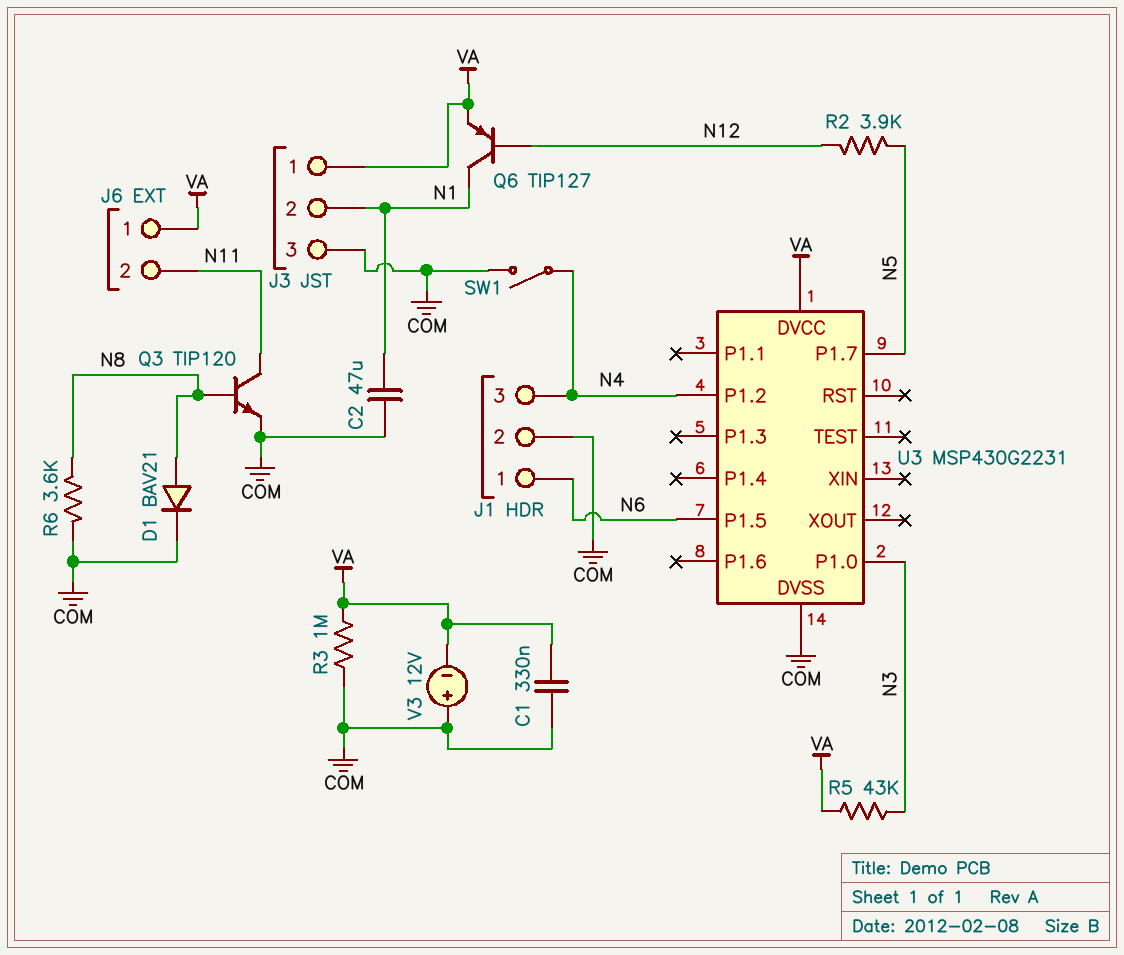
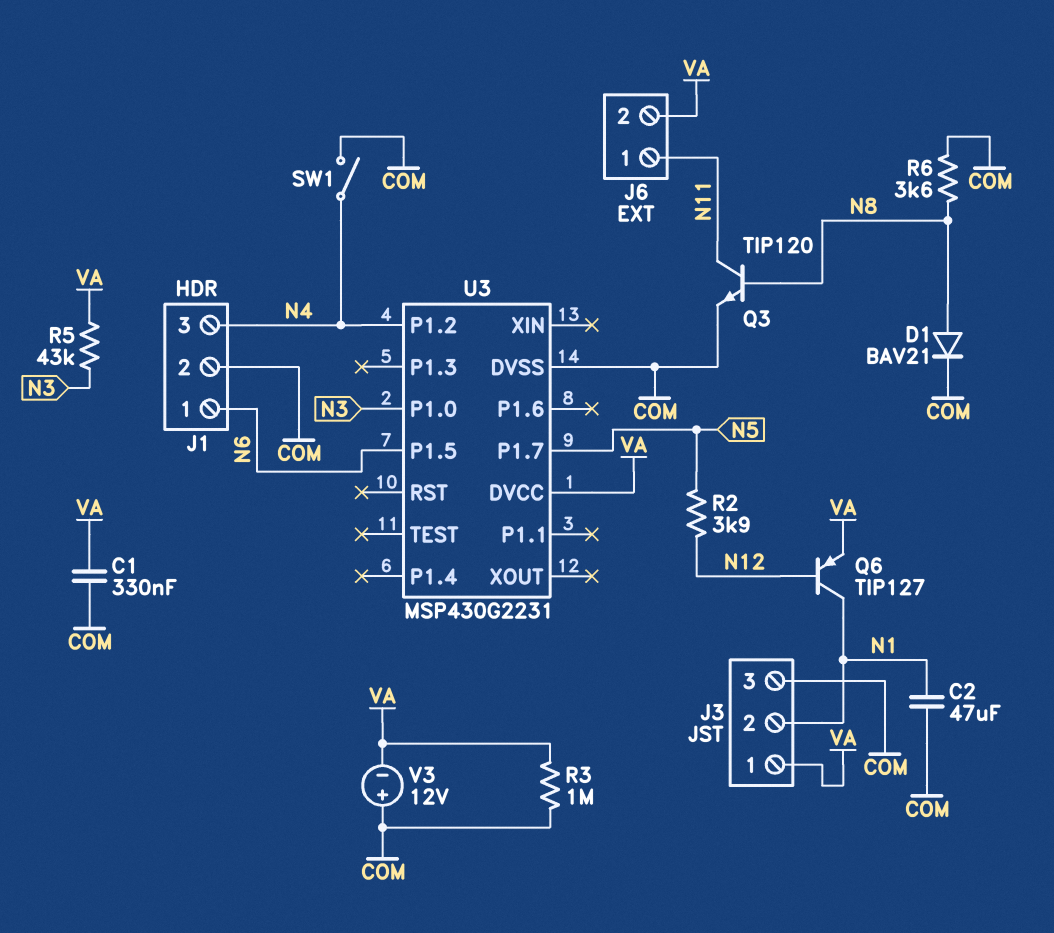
J6 pin 1: VA -> N11
J6 pin 2: N11 -> VA

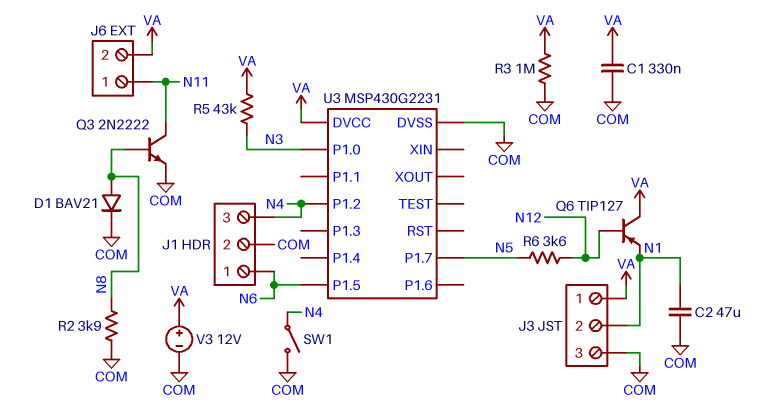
Q3: NPN TIP120 (B N8, C N11, E COM) -> NPN 2N2222 (B N8, C N11, E COM)
Q6: PNP TIP127 (B N12, C N1, E VA) -> PNP TIP127 (B N12, C VA, E N1)
R2: 3.9k (N5, N12) -> 3.9k (COM, N8)
R6: 3.6k (COM, N8) -> 3.6k (N5, N12)
V3: 12V (plus COM, minus VA) -> 12V (plus VA, minus COM)

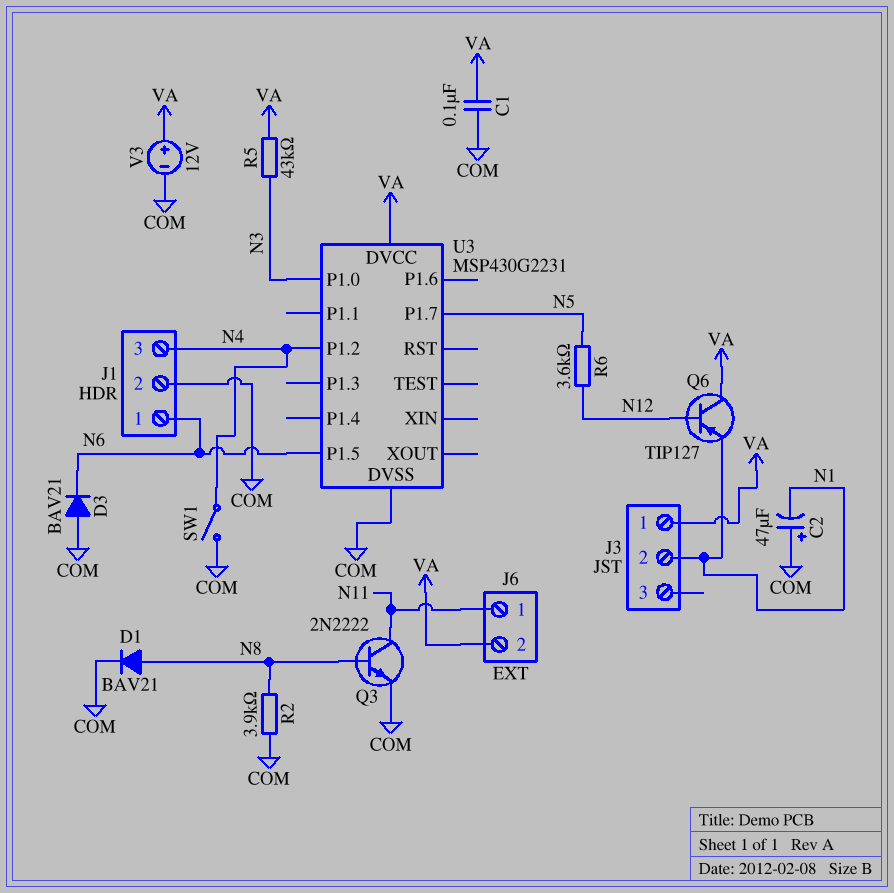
C1: 330nF (COM, VA) -> 100nF (COM, VA)
C2: 47uF (COM, N1) -> 47uF (plus COM, minus N1)
D3: none -> diode BAV21 (A COM, K N6)
J3 pin 3: COM -> none
R3: 1M (COM, VA) -> none

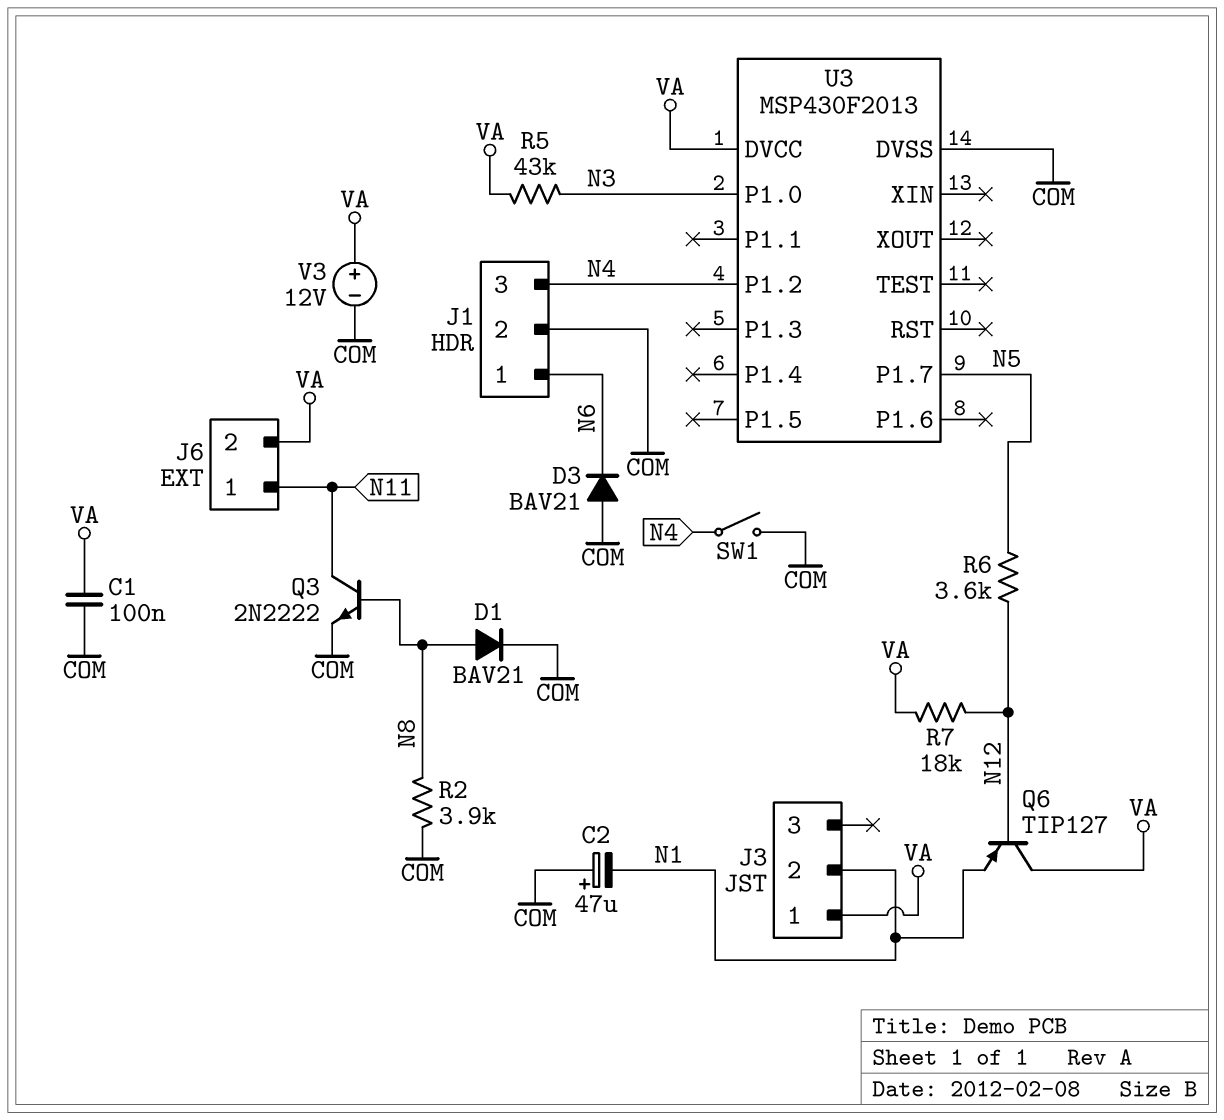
R7: none -> 18k (N12, VA)
U3: MSP430G2231 -> MSP430F2013
U3 pin P1.5: N6 -> none

